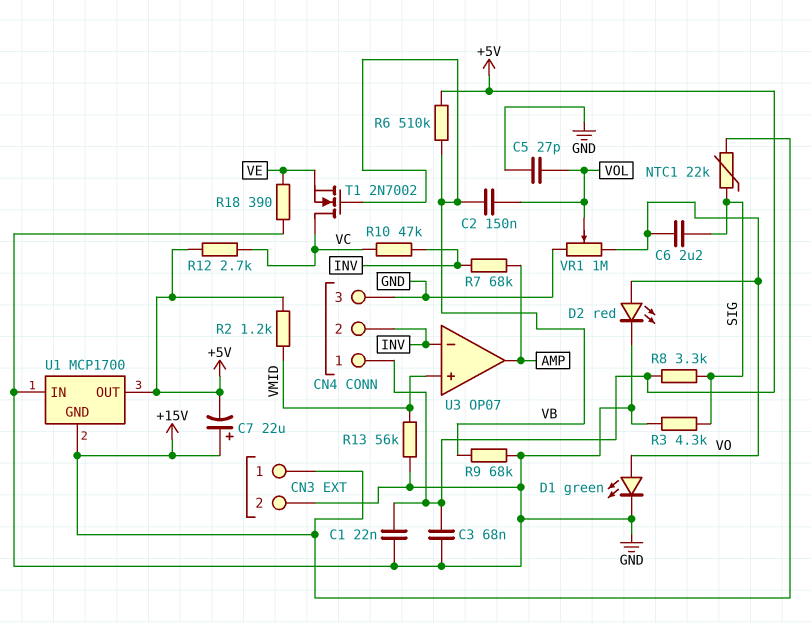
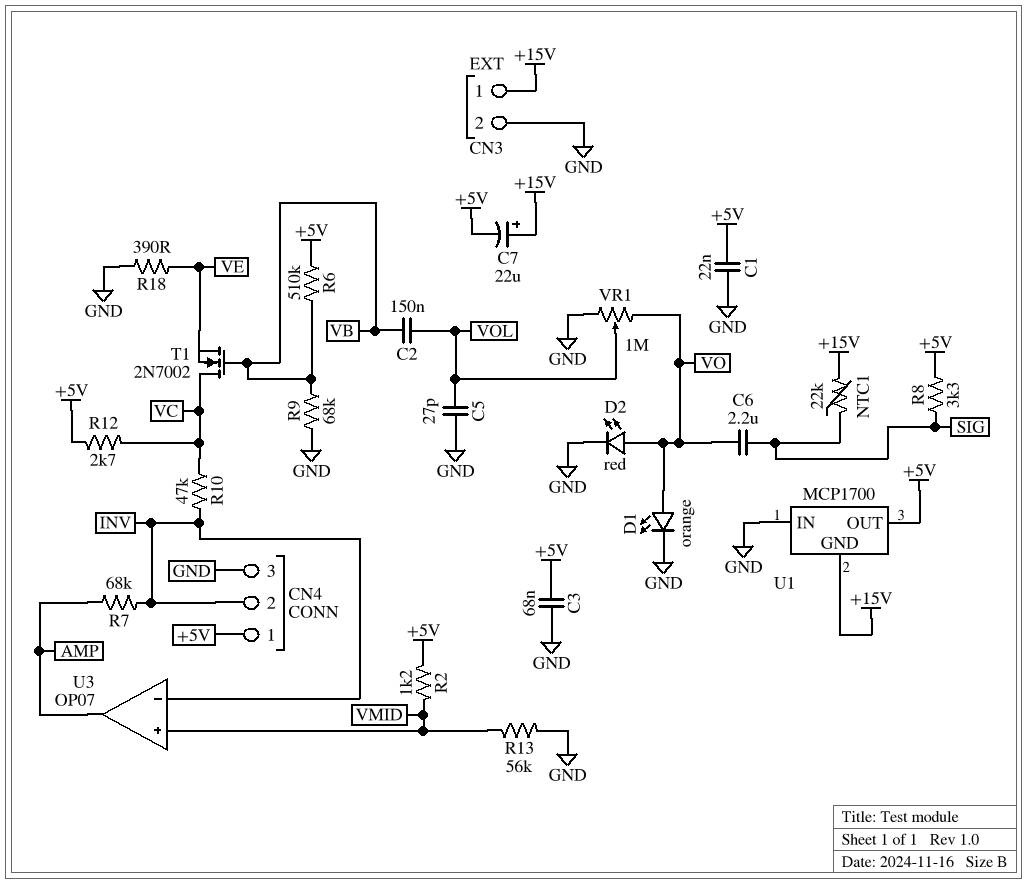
D1: LED green (A VO, K GND) -> LED orange (A VO, K GND)
R3: 4.3k (GND, SIG) -> none

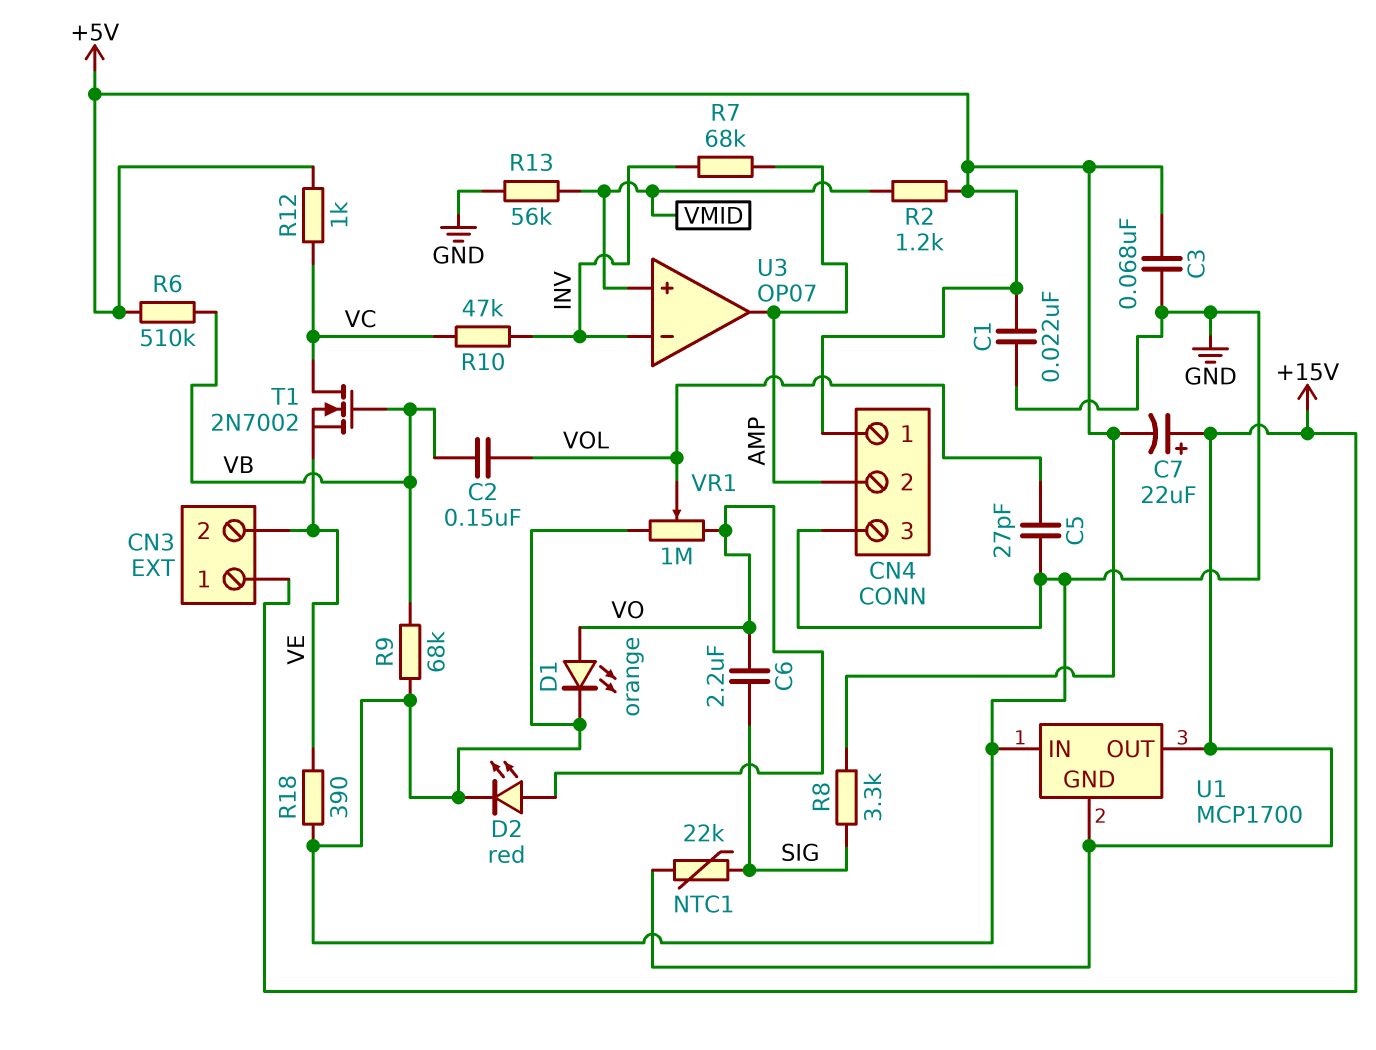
CN3 pin 2: GND -> VE
CN4 pin 2: INV -> AMP
R12: 2.7k (+5V, VC) -> 1k (+5V, VC)
U1 pin OUT: +5V -> +15V

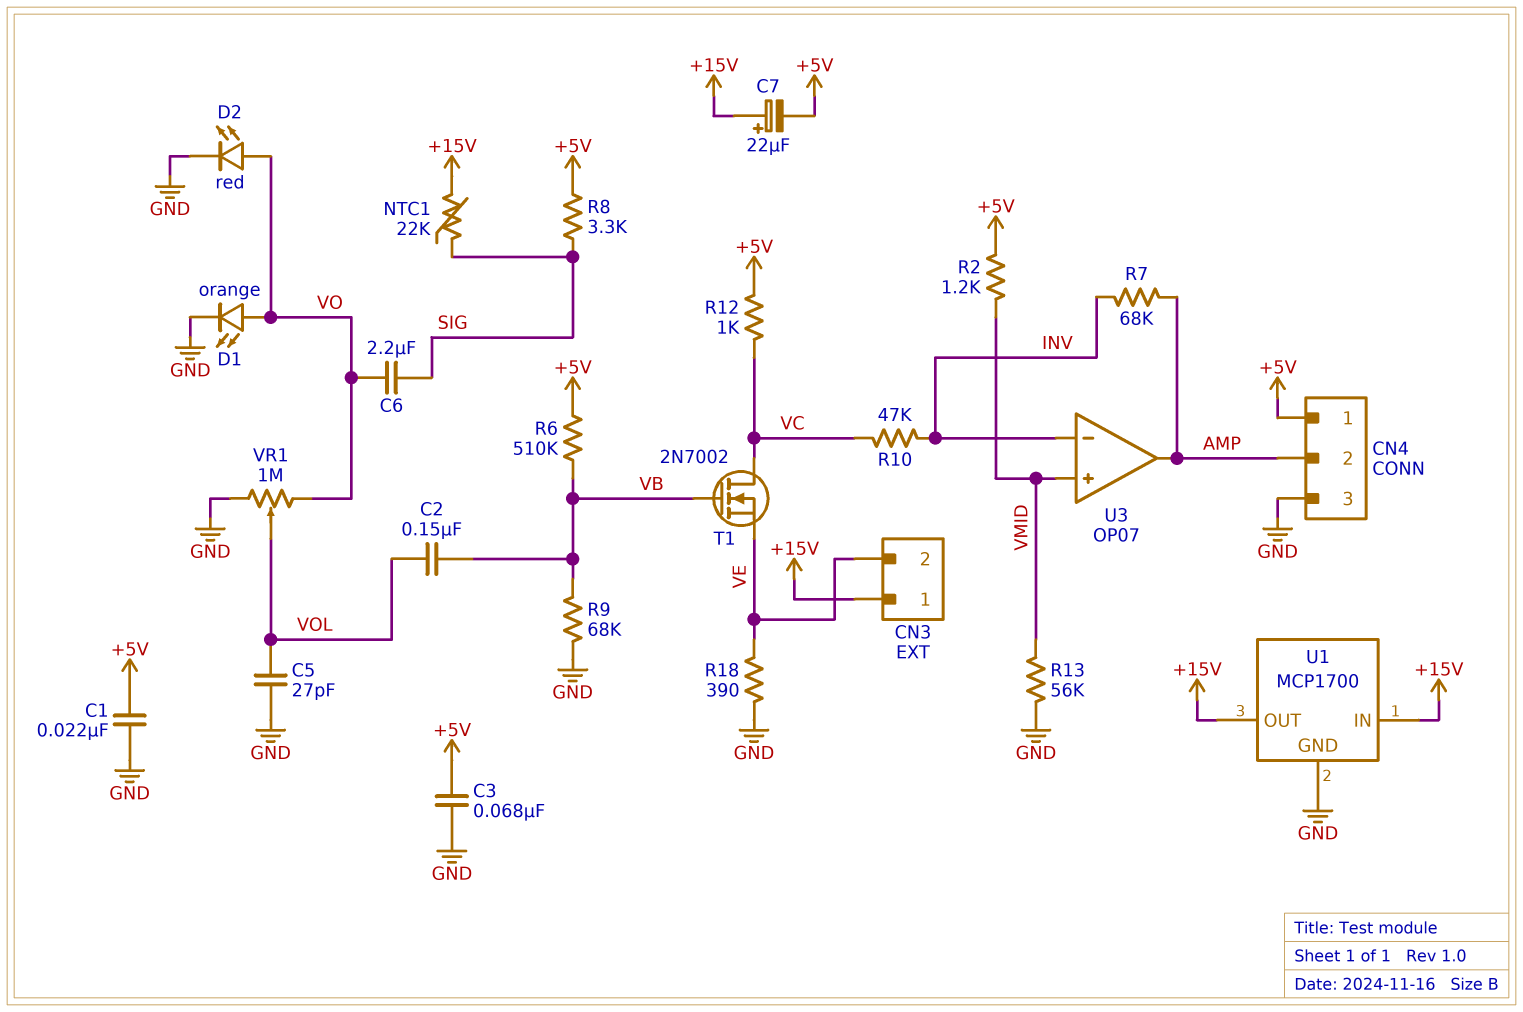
U1 pin GND: +15V -> GND
U1 pin IN: GND -> +15V

